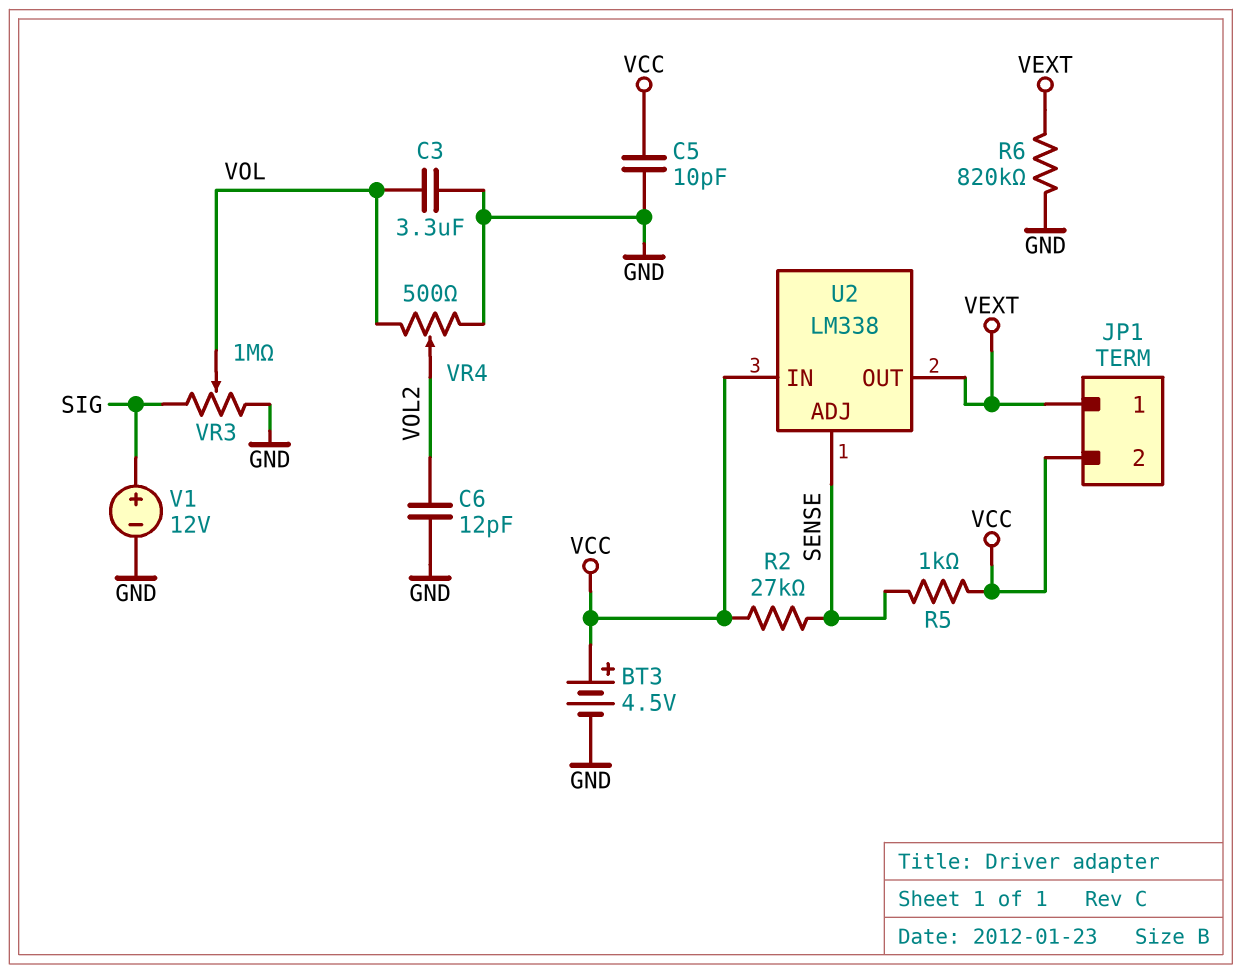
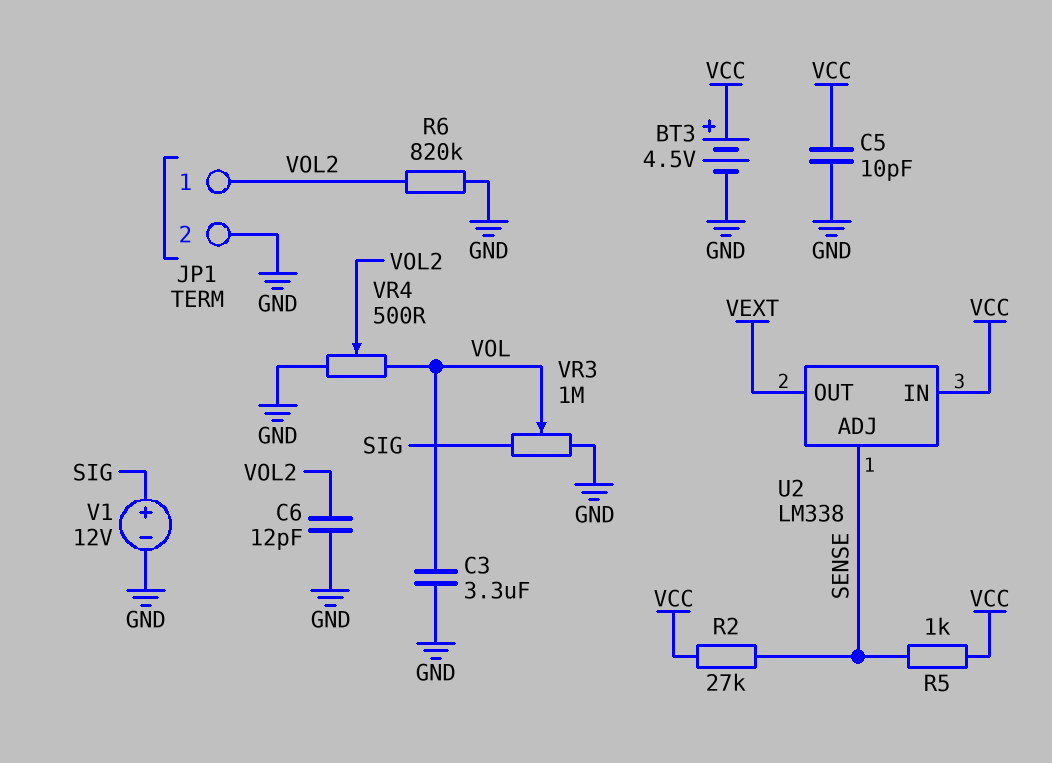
JP1 pin 1: VEXT -> VOL2
JP1 pin 2: VCC -> GND
R6: 820k (GND, VEXT) -> 820k (GND, VOL2)

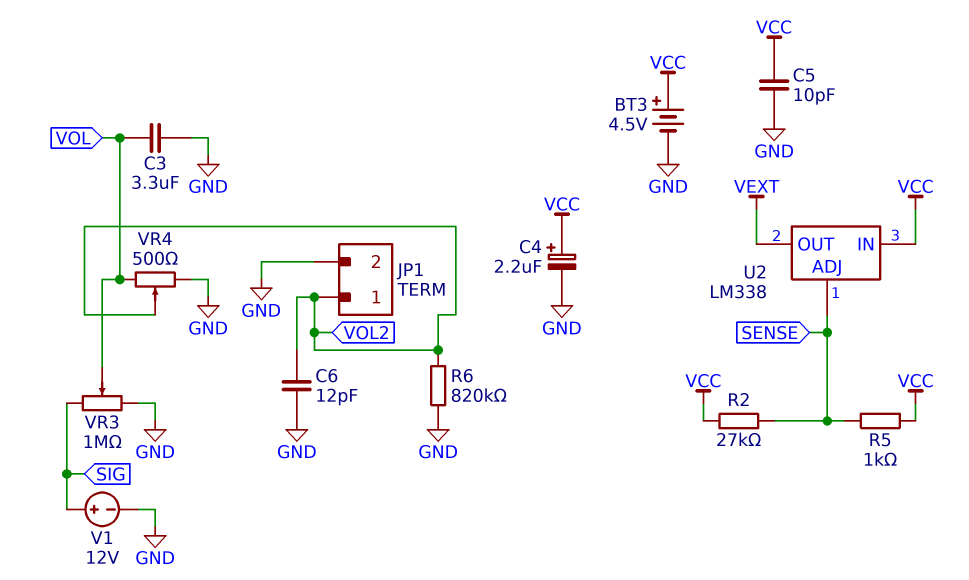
C4: none -> 2.2uF (plus VCC, minus GND)

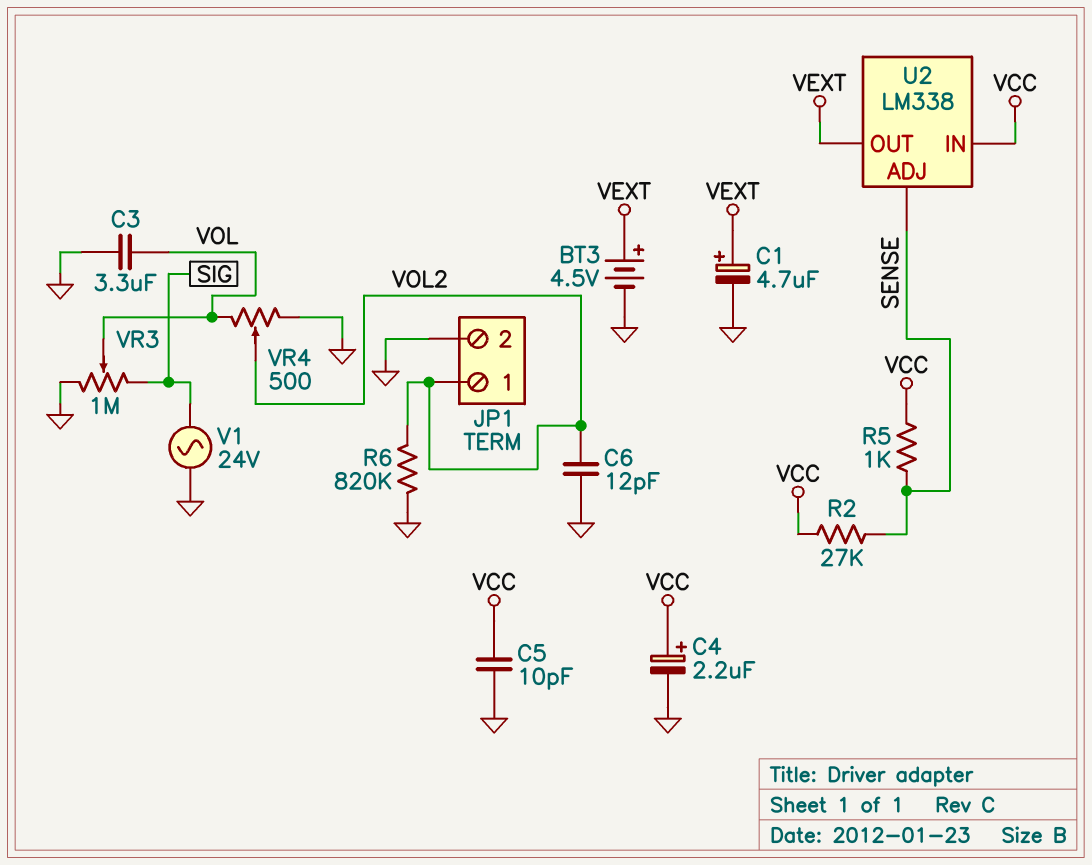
BT3: 4.5V (plus VCC, minus GND) -> 4.5V (plus VEXT, minus GND)
C1: none -> 4.7uF (plus VEXT, minus GND)
V1: 12V (plus SIG, minus GND) -> AC 24V (GND, SIG)

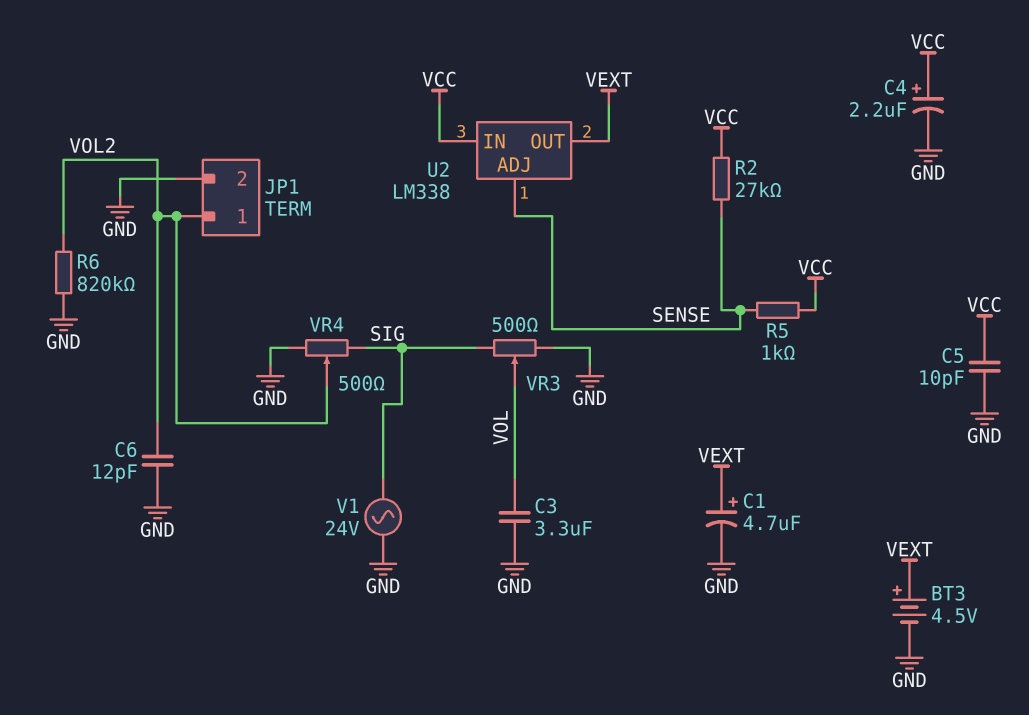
VR3: 1M (GND, SIG, wiper VOL) -> 500 (GND, SIG, wiper VOL)
VR4: 500 (GND, VOL, wiper VOL2) -> 500 (GND, SIG, wiper VOL2)

